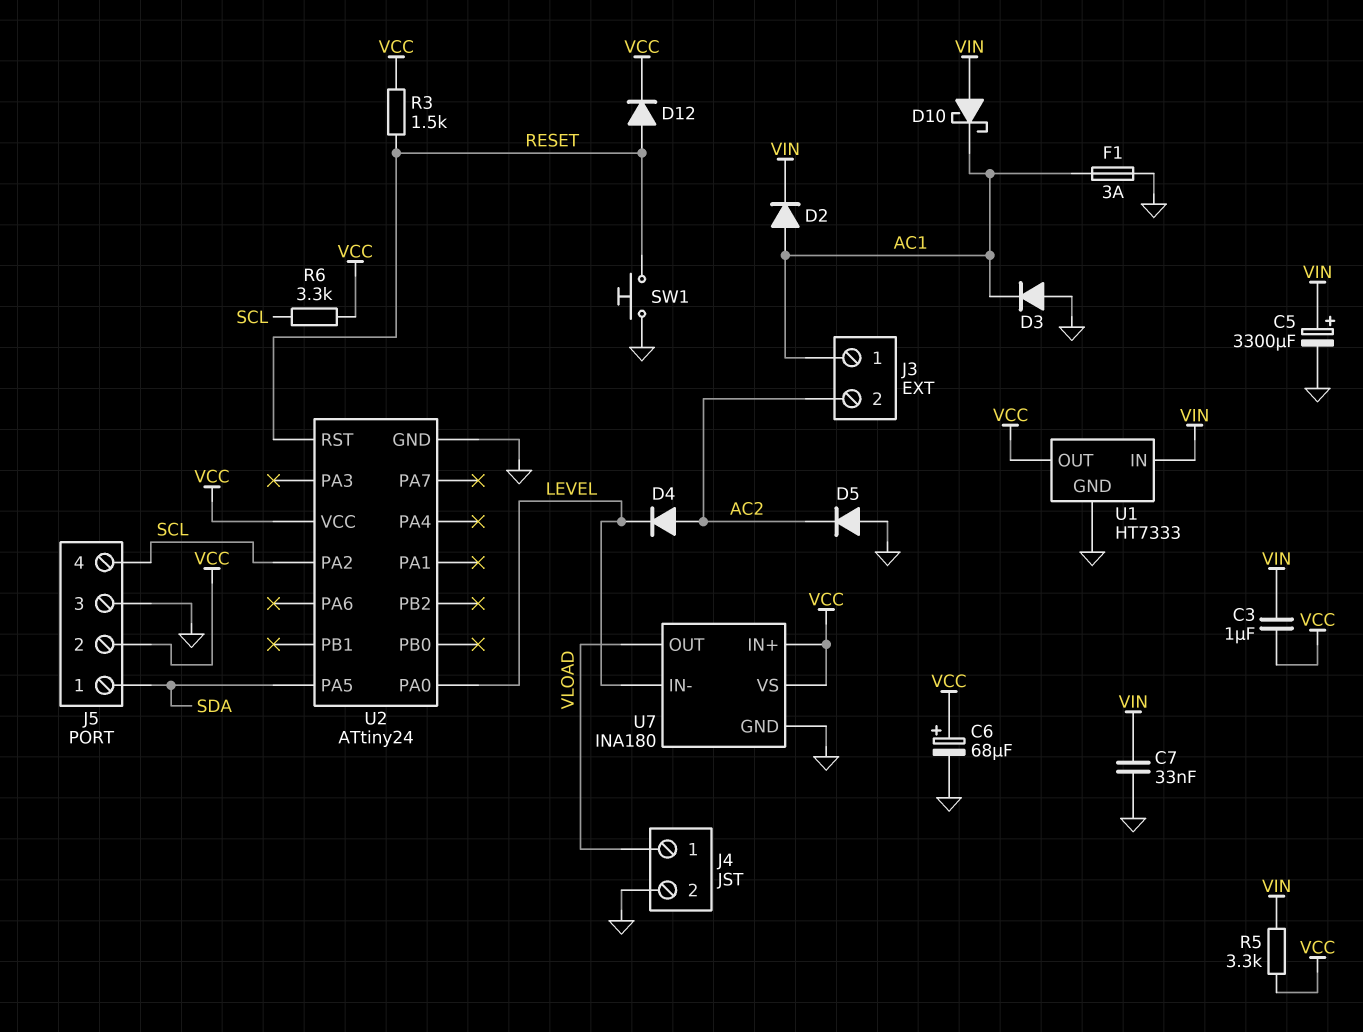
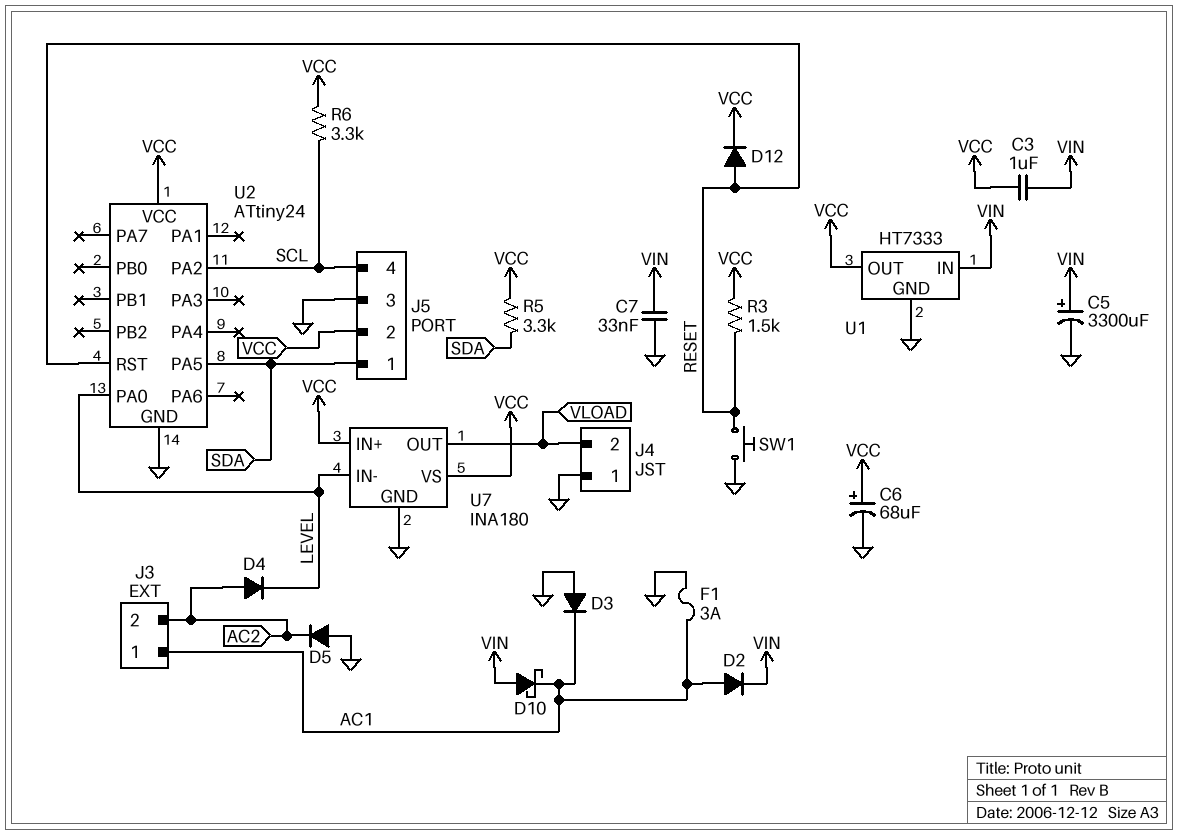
J4 pin 1: VLOAD -> GND
J4 pin 2: GND -> VLOAD
R5: 3.3k (VCC, VIN) -> 3.3k (SDA, VCC)

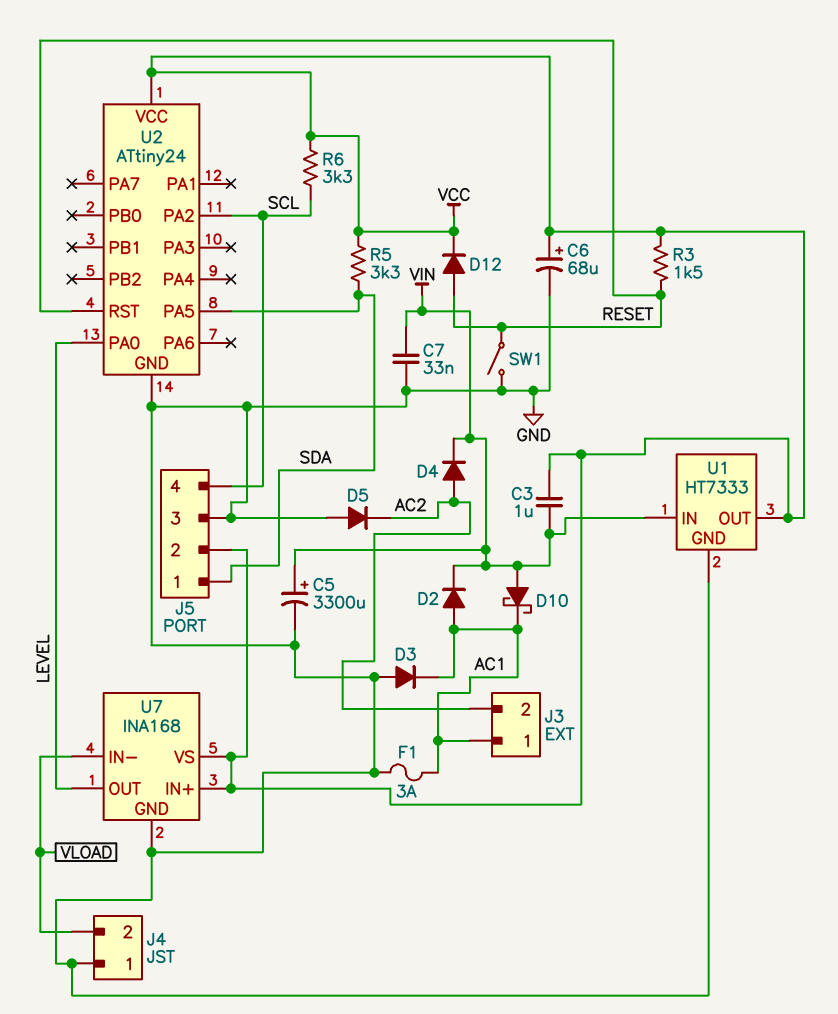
D4: diode (A AC2, K LEVEL) -> diode (A AC2, K VIN)
SW1: button (GND, RESET) -> switch (GND, RESET)
U7: INA180 -> INA168
U7 pin IN-: LEVEL -> VLOAD
U7 pin OUT: VLOAD -> LEVEL

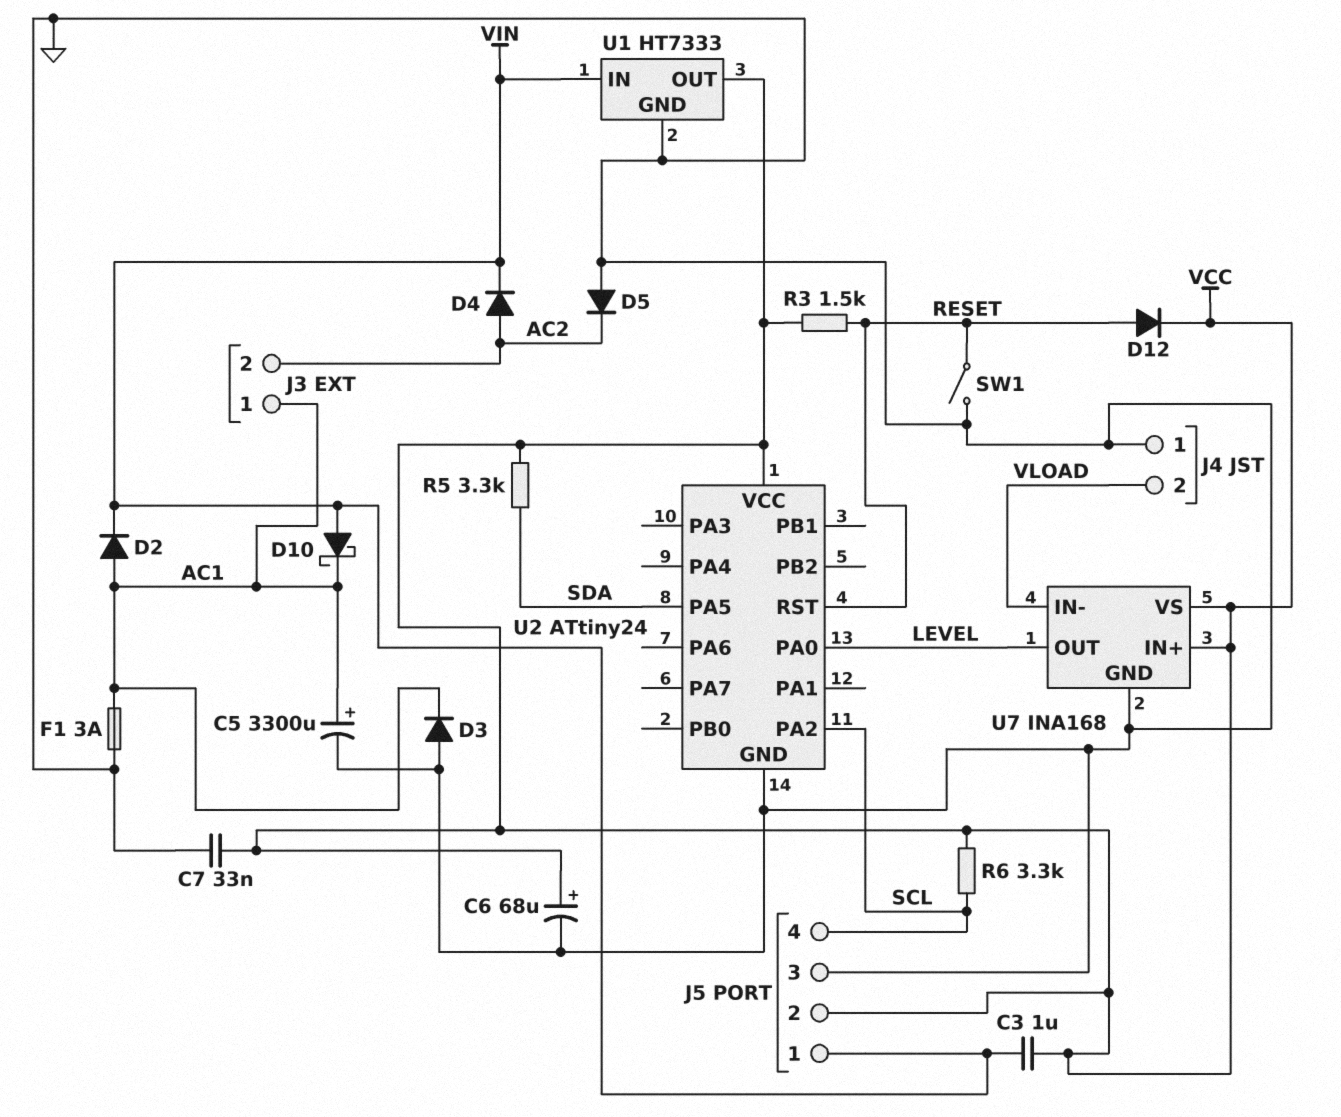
C5: 3300uF (plus VIN, minus GND) -> 3300uF (plus AC1, minus GND)
C7: 33nF (GND, VIN) -> 33nF (GND, VCC)
J5 pin 1: SDA -> VIN

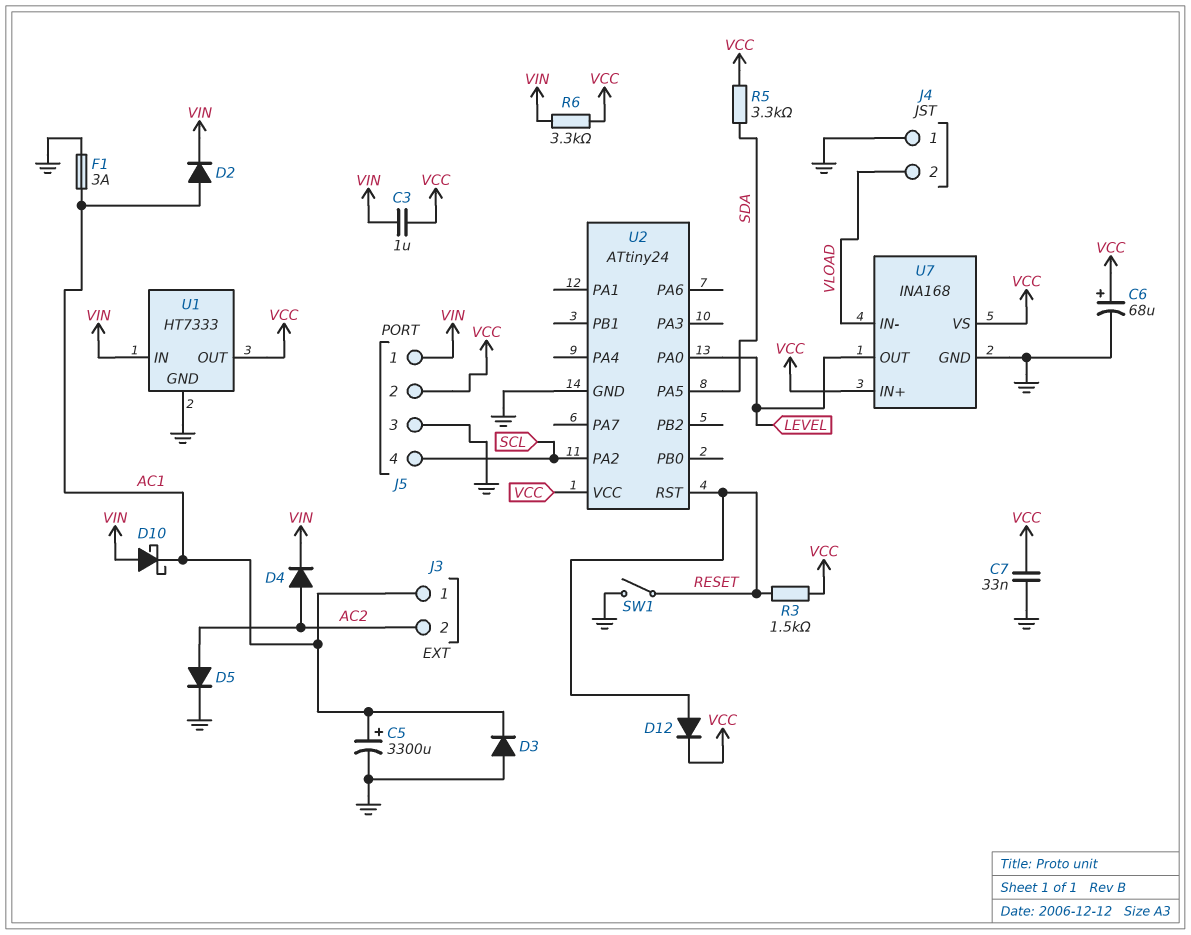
D5: diode (A GND, K AC2) -> diode (A AC2, K GND)
R6: 3.3k (SCL, VCC) -> 3.3k (VCC, VIN)

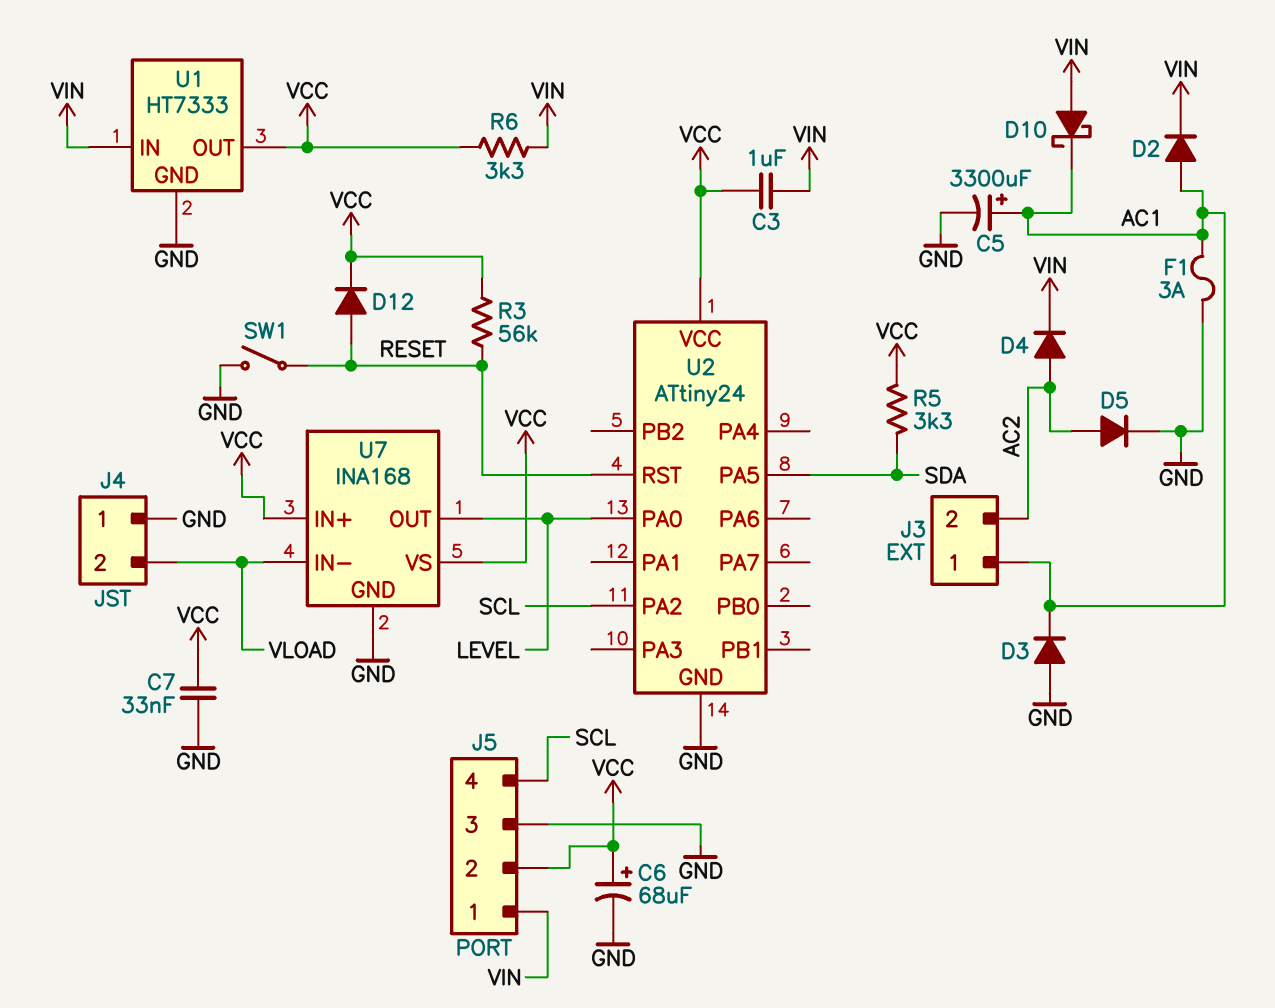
R3: 1.5k (RESET, VCC) -> 56k (RESET, VCC)

